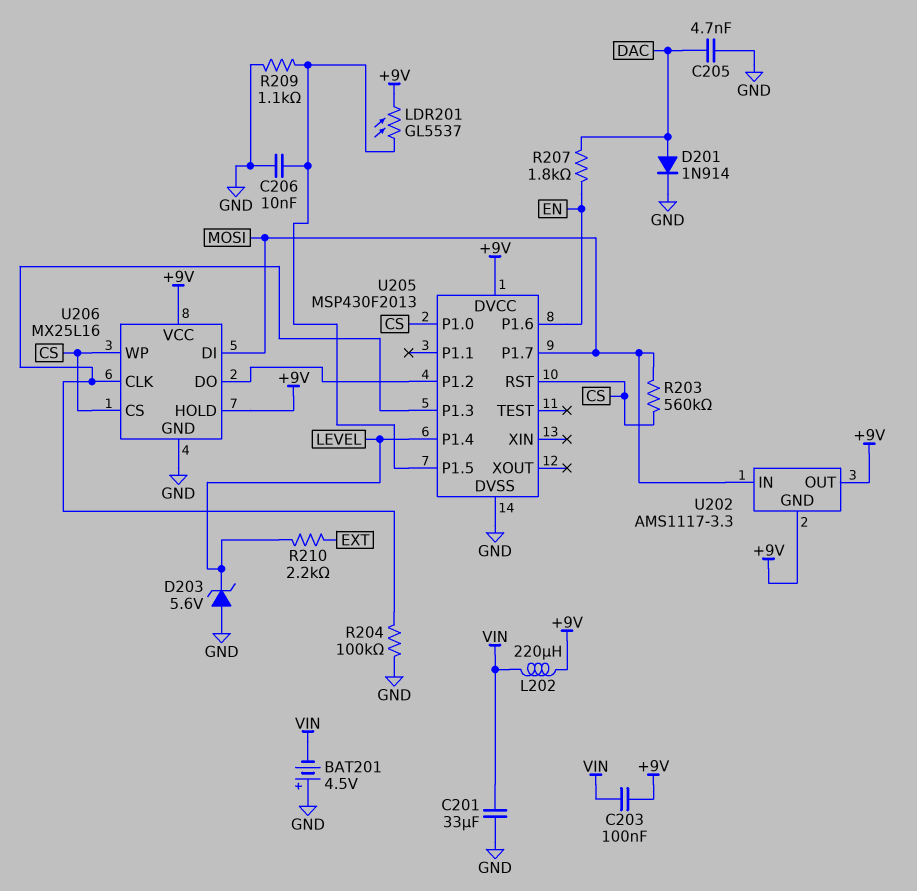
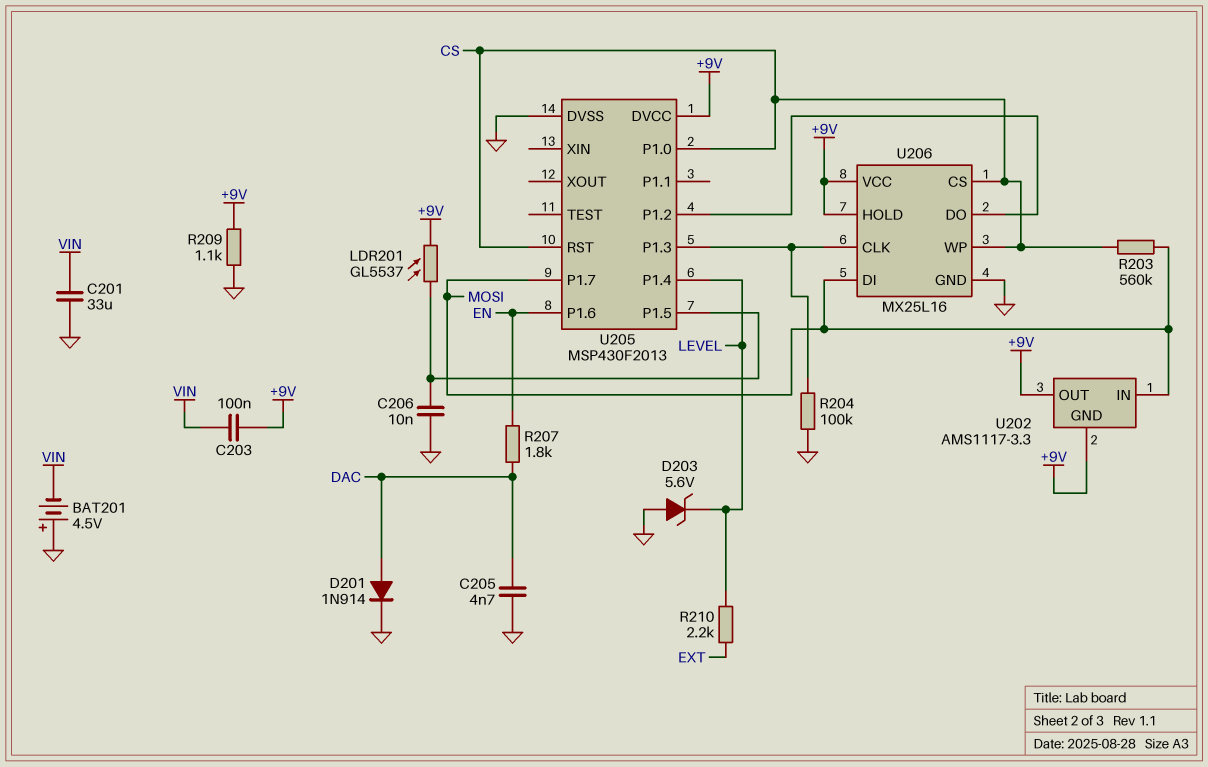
L202: 220uH (+9V, VIN) -> none
R209: 1.1k (GND, U205/P1.5) -> 1.1k (+9V, GND)

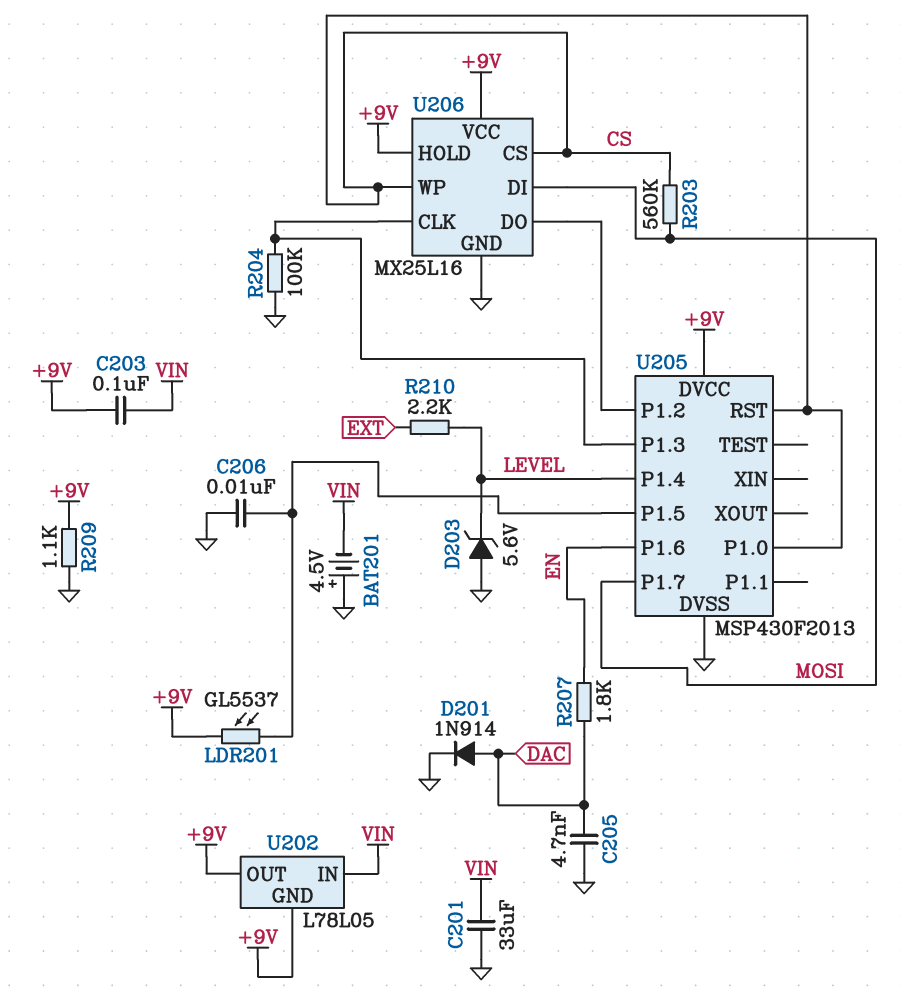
U202: AMS1117-3.3 -> L78L05
U202 pin IN: MOSI -> VIN

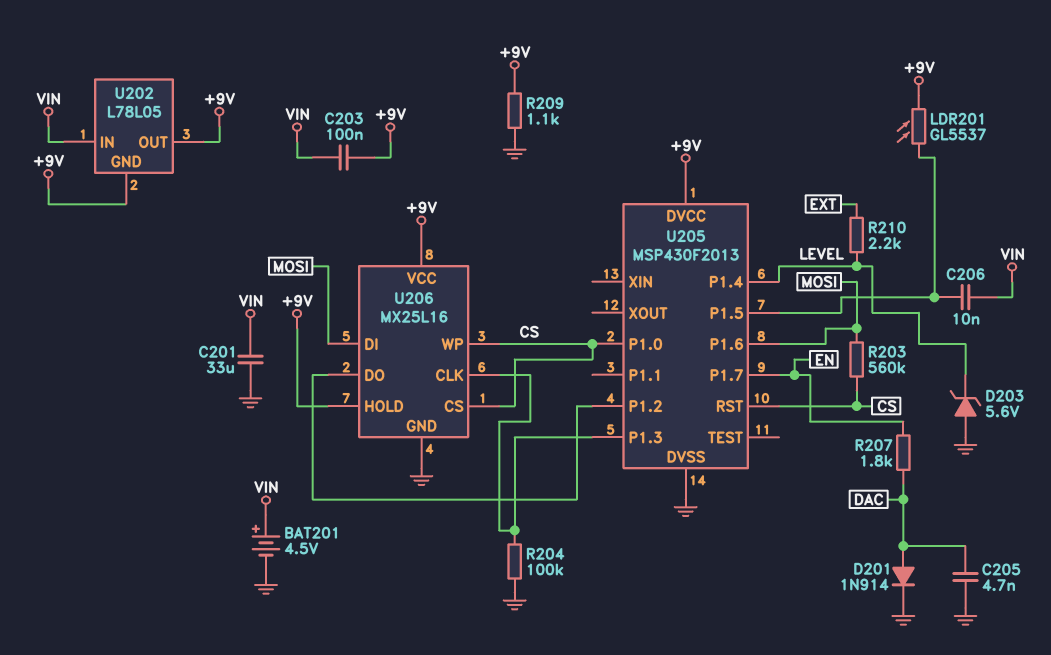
BAT201: 4.5V (plus GND, minus VIN) -> 4.5V (plus VIN, minus GND)
C206: 10nF (GND, U205/P1.5) -> 10nF (U205/P1.5, VIN)
U205 pin P1.6: EN -> MOSI
U205 pin P1.7: MOSI -> EN

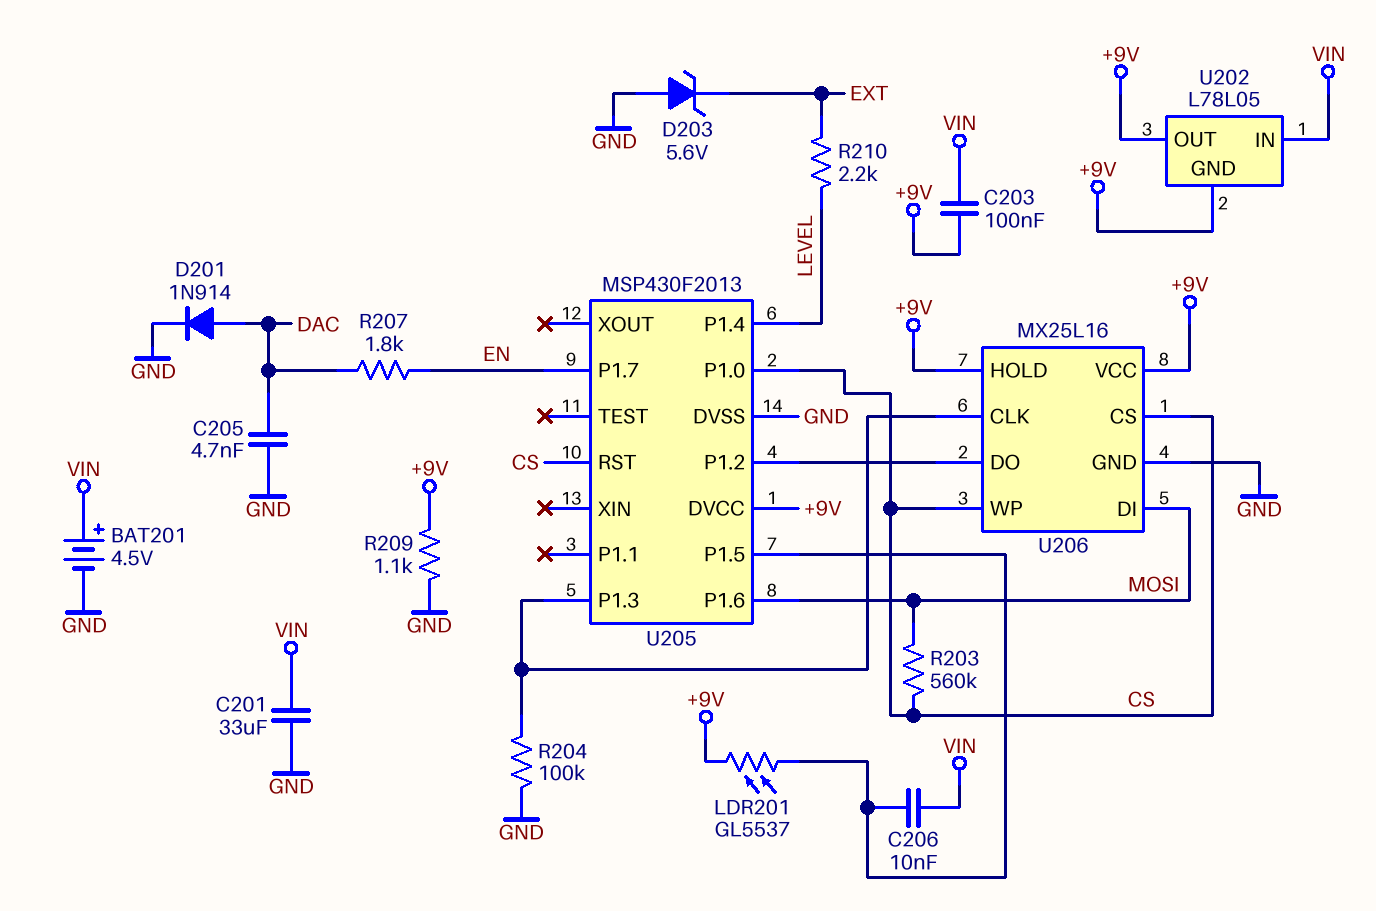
D203: zener 5.6V (A GND, K LEVEL) -> zener 5.6V (A GND, K EXT)

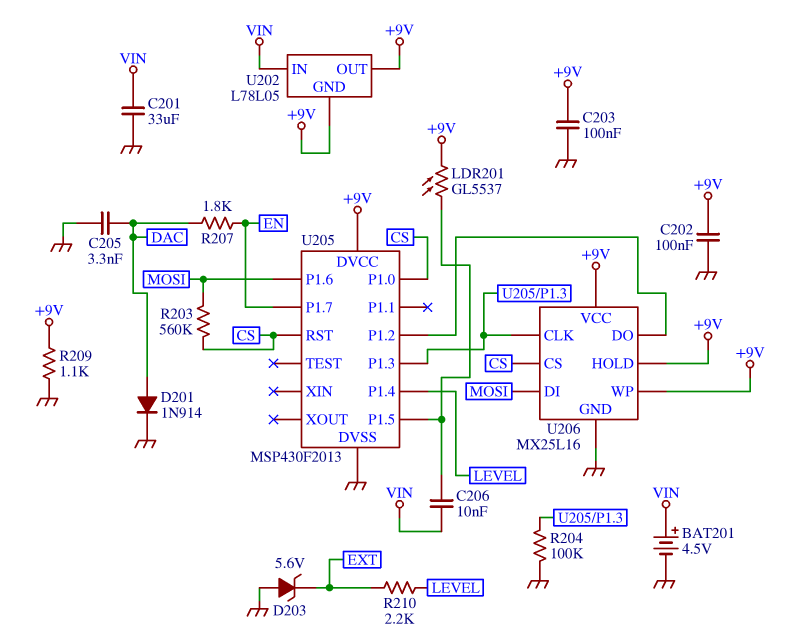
C202: none -> 100nF (+9V, GND)
C203: 100nF (+9V, VIN) -> 100nF (+9V, GND)
C205: 4.7nF (DAC, GND) -> 3.3nF (DAC, GND)
U206 pin WP: CS -> +9V

